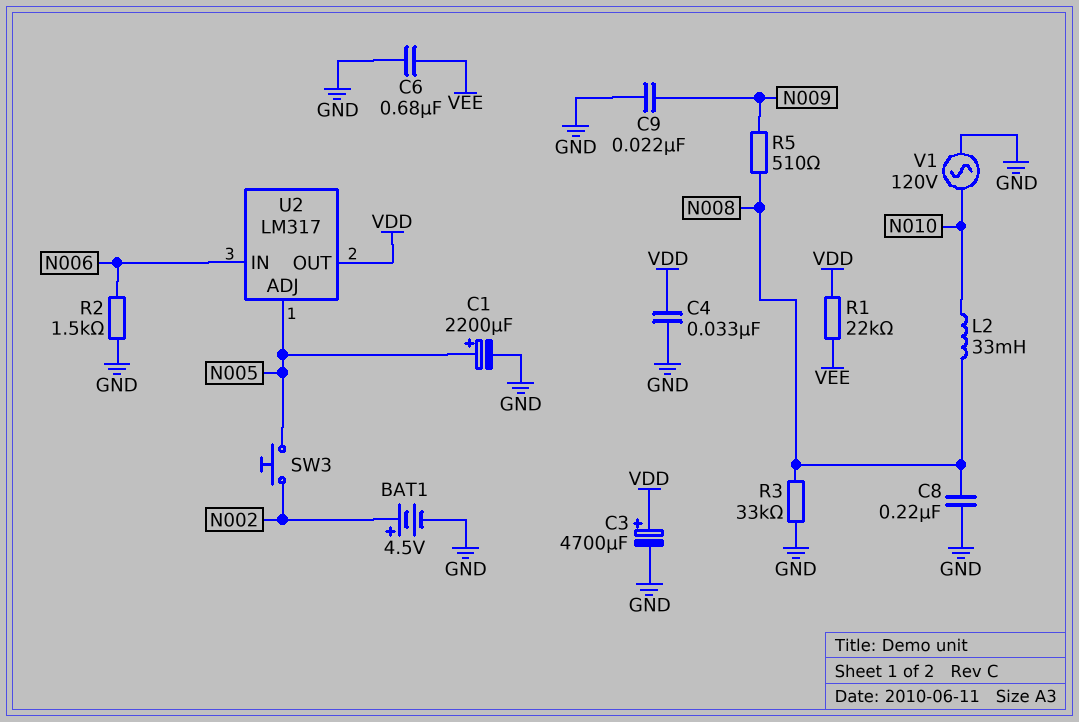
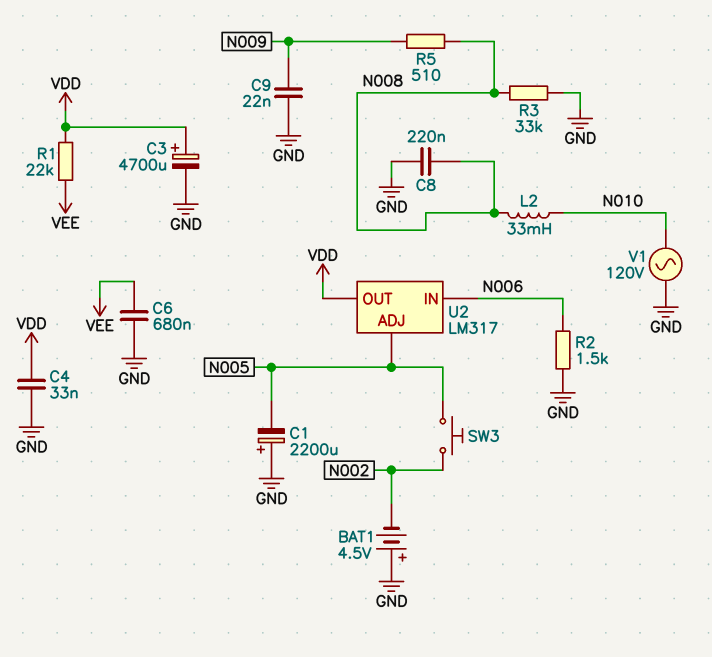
BAT1: 4.5V (plus N002, minus GND) -> 4.5V (plus GND, minus N002)
C1: 2200uF (plus N005, minus GND) -> 2200uF (plus GND, minus N005)

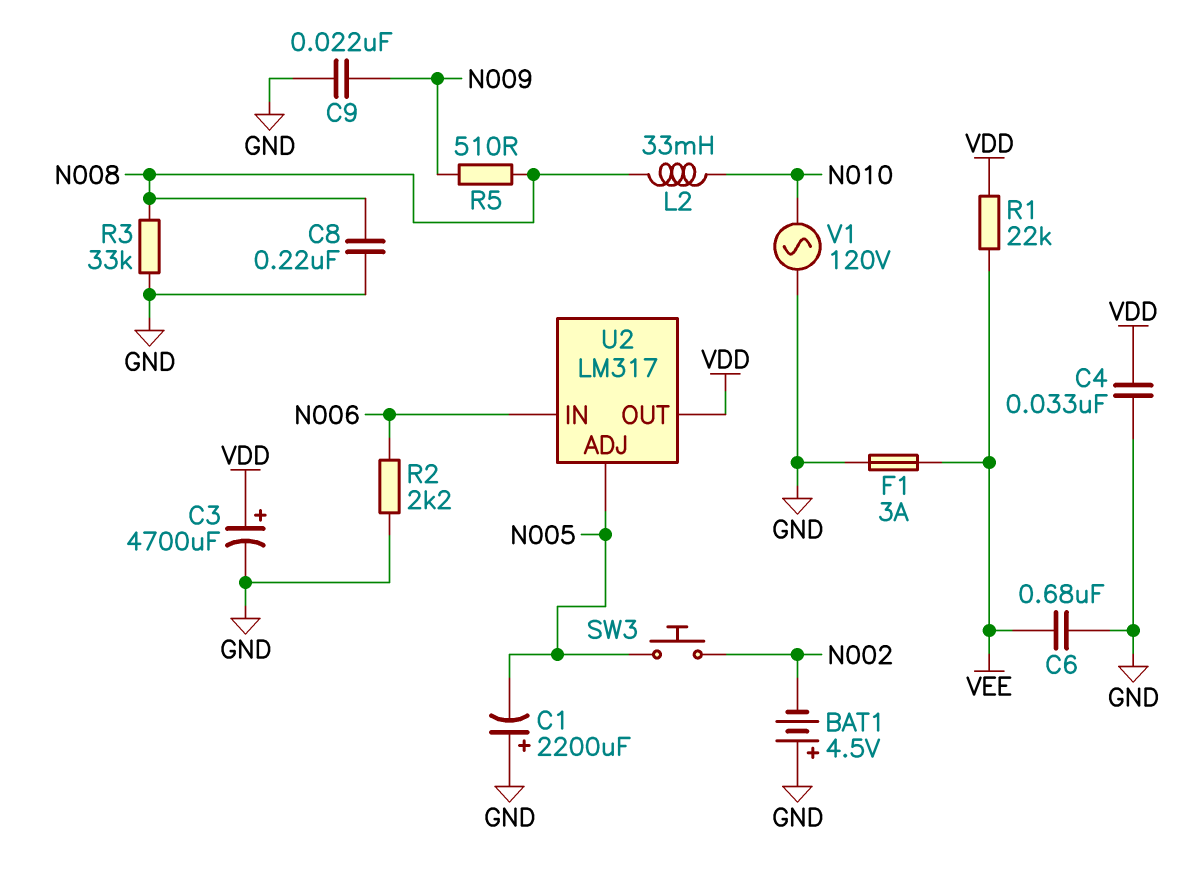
F1: none -> 3A (GND, VEE)
R2: 1.5k (GND, N006) -> 2.2k (GND, N006)

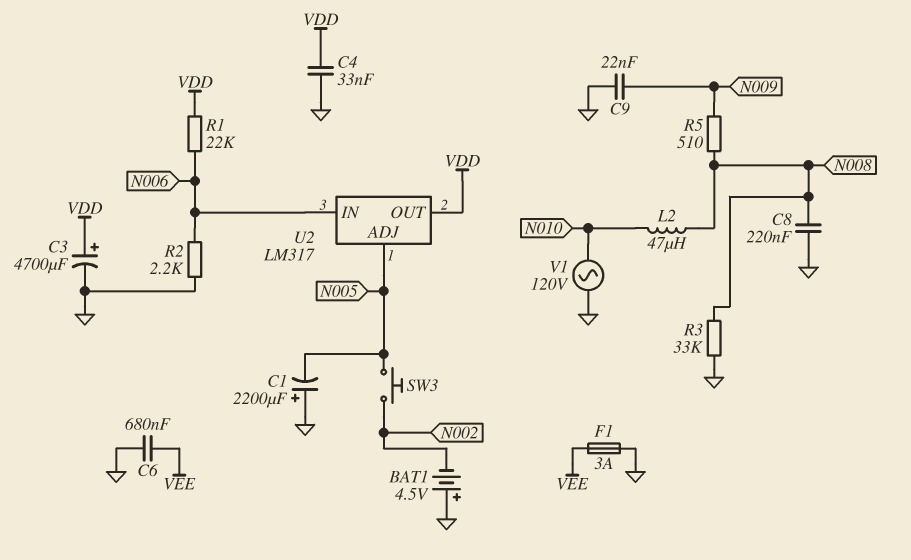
L2: 33mH (N008, N010) -> 47uH (N008, N010)
R1: 22k (VDD, VEE) -> 22k (N006, VDD)

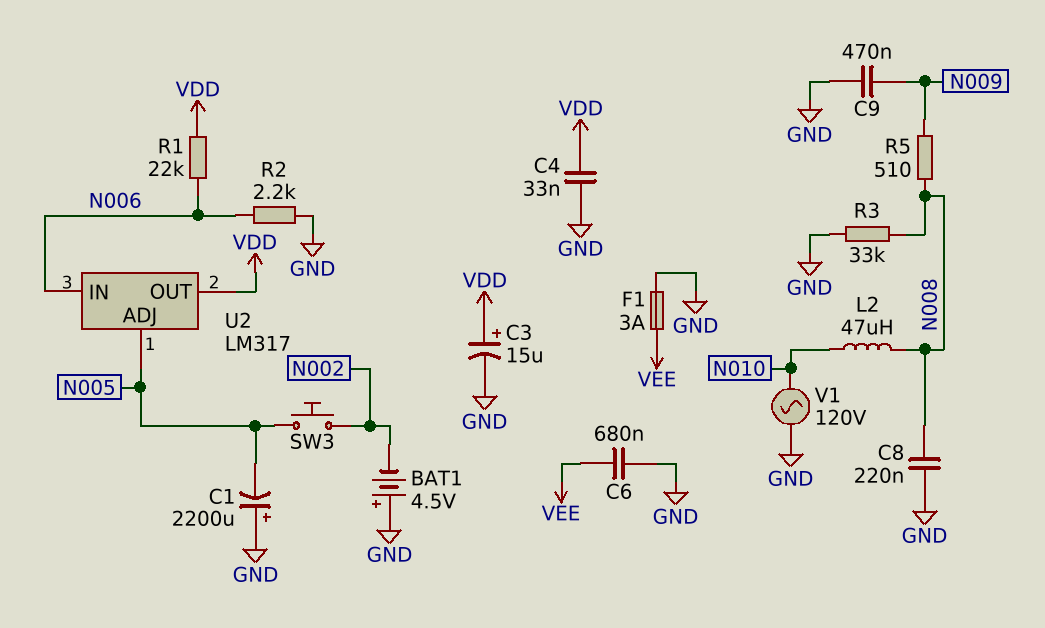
C3: 4700uF (plus VDD, minus GND) -> 15uF (plus VDD, minus GND)
C9: 22nF (GND, N009) -> 470nF (GND, N009)

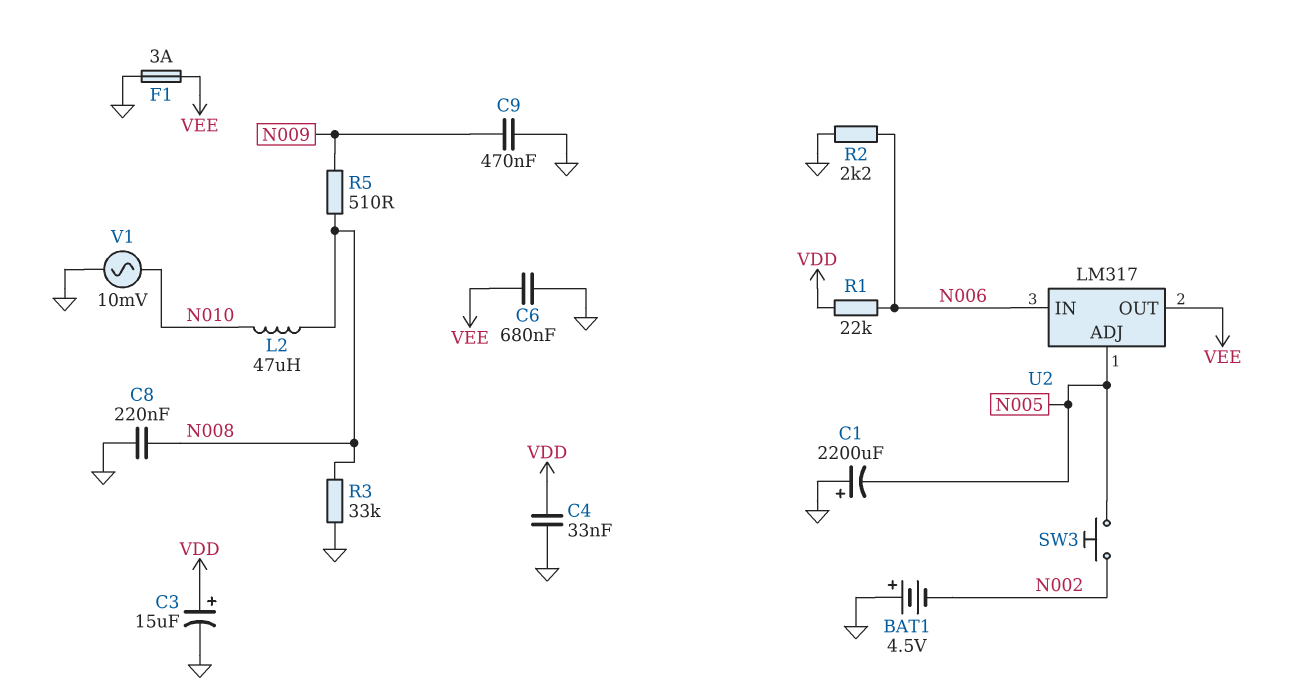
U2 pin OUT: VDD -> VEE
V1: AC 120V (GND, N010) -> AC 10mV (GND, N010)

